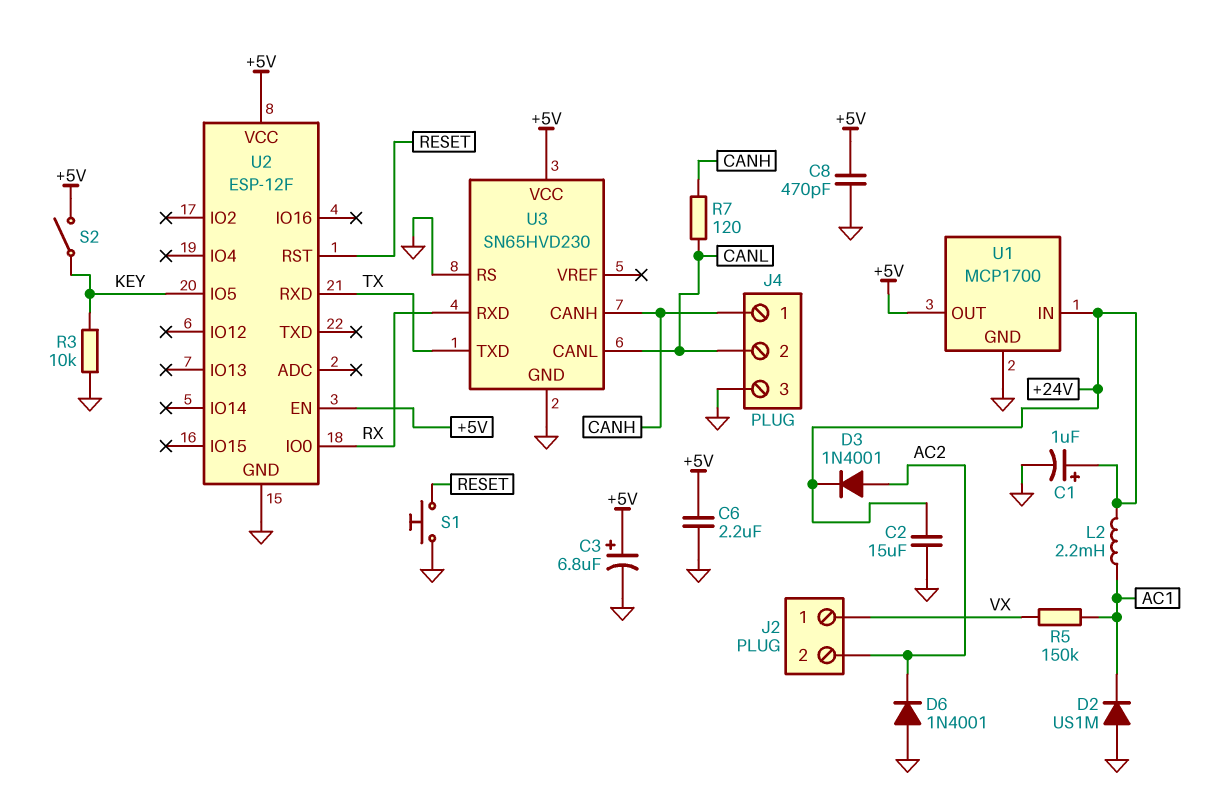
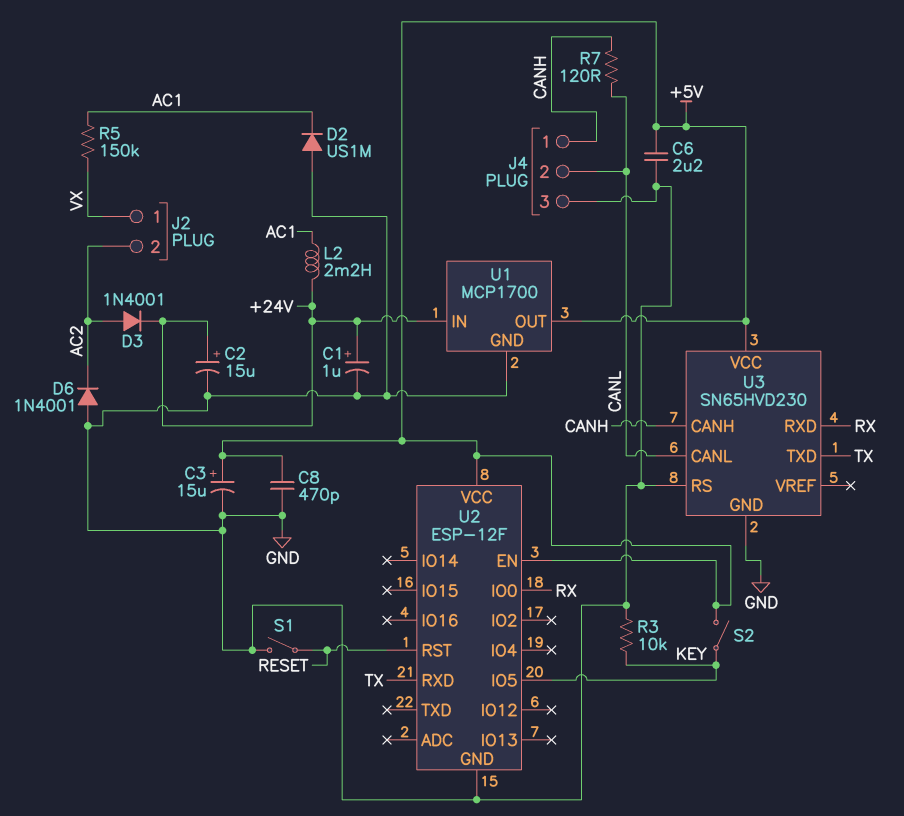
C2: 15uF (+24V, GND) -> 15uF (plus +24V, minus GND)
C3: 6.8uF (plus +5V, minus GND) -> 15uF (plus +5V, minus GND)
S1: button (GND, RESET) -> switch (GND, RESET)

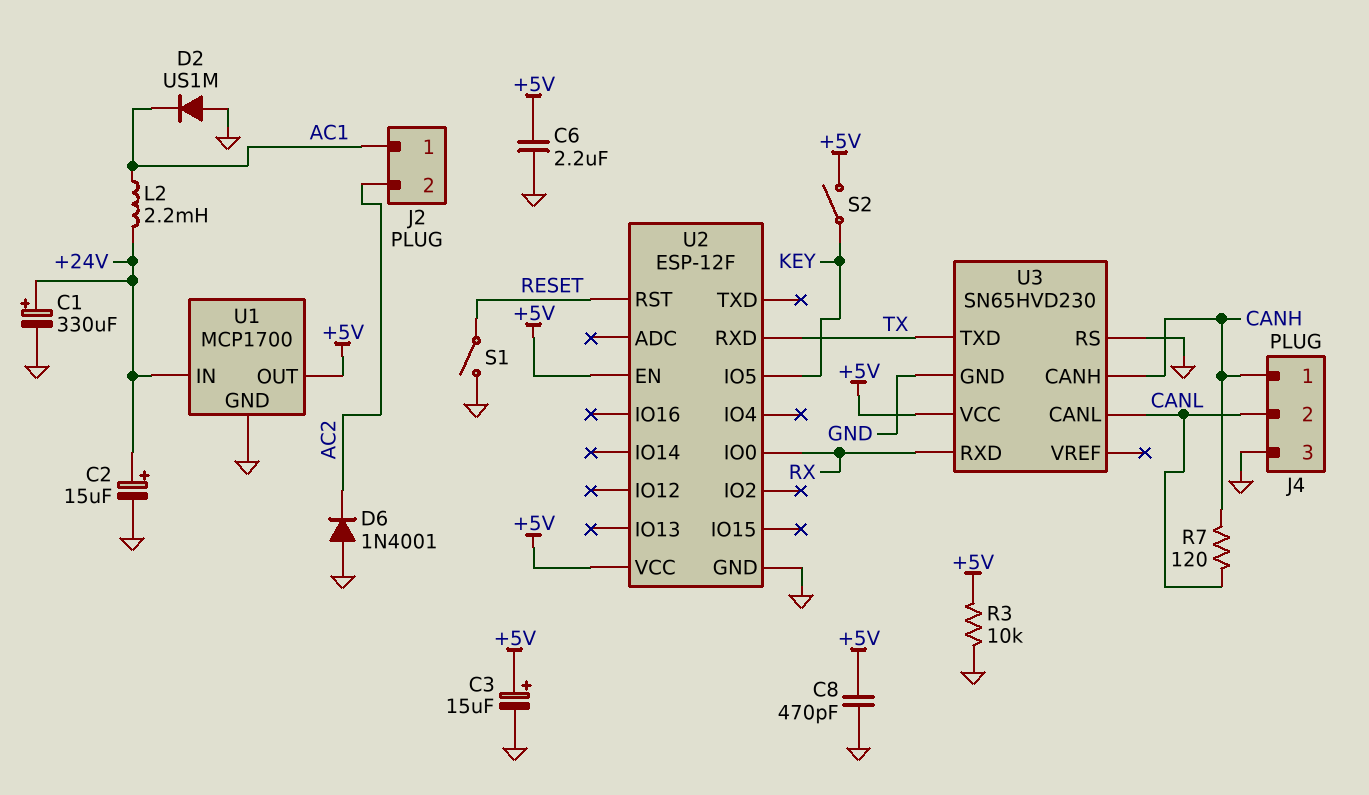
C1: 1uF (plus +24V, minus GND) -> 330uF (plus +24V, minus GND)
D3: diode 1N4001 (A AC2, K +24V) -> none
J2 pin 1: VX -> AC1
R3: 10k (GND, KEY) -> 10k (+5V, GND)
R5: 150k (AC1, VX) -> none

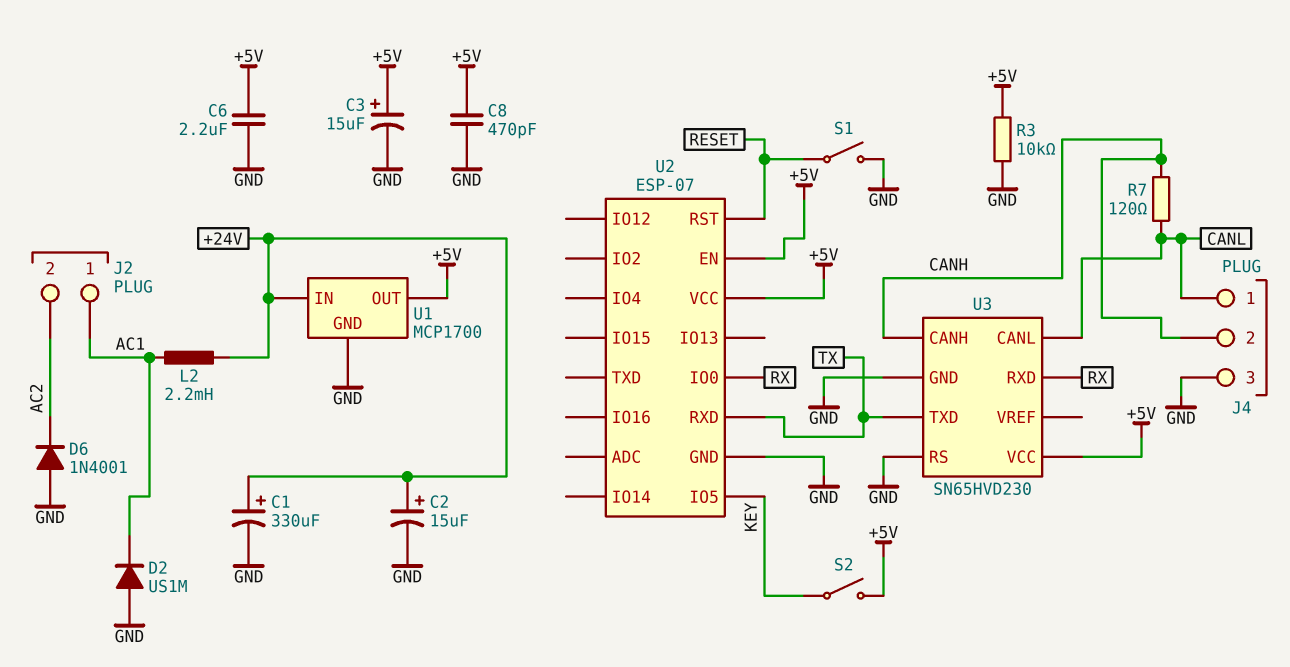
J4 pin 1: CANH -> CANL
J4 pin 2: CANL -> CANH
U2: ESP-12F -> ESP-07

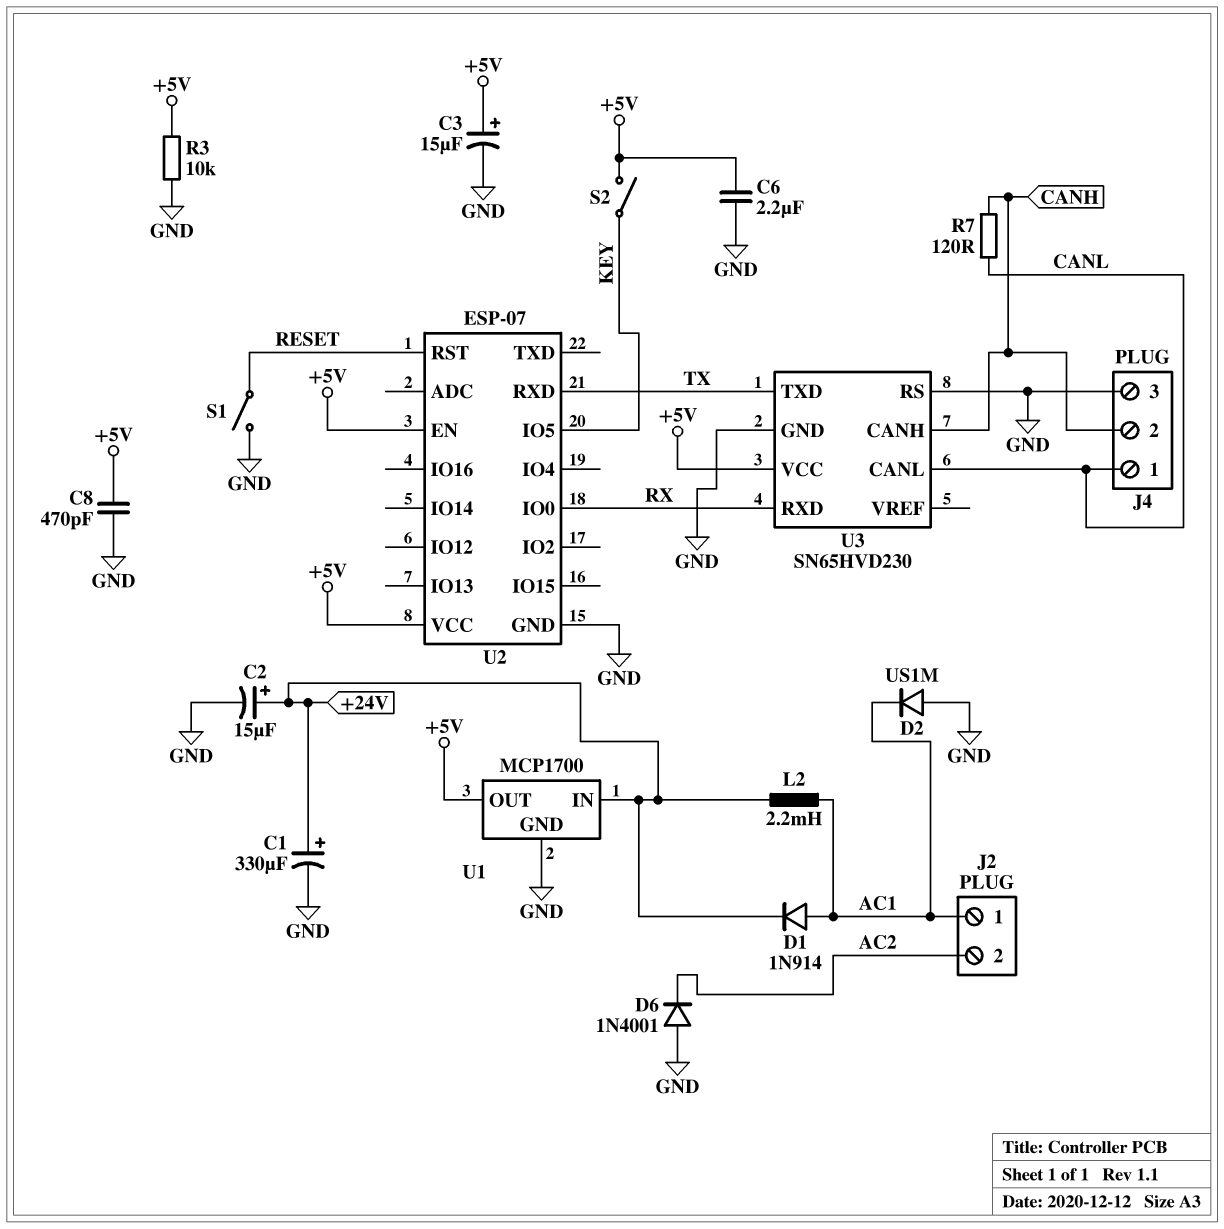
D1: none -> diode 1N914 (A AC1, K +24V)

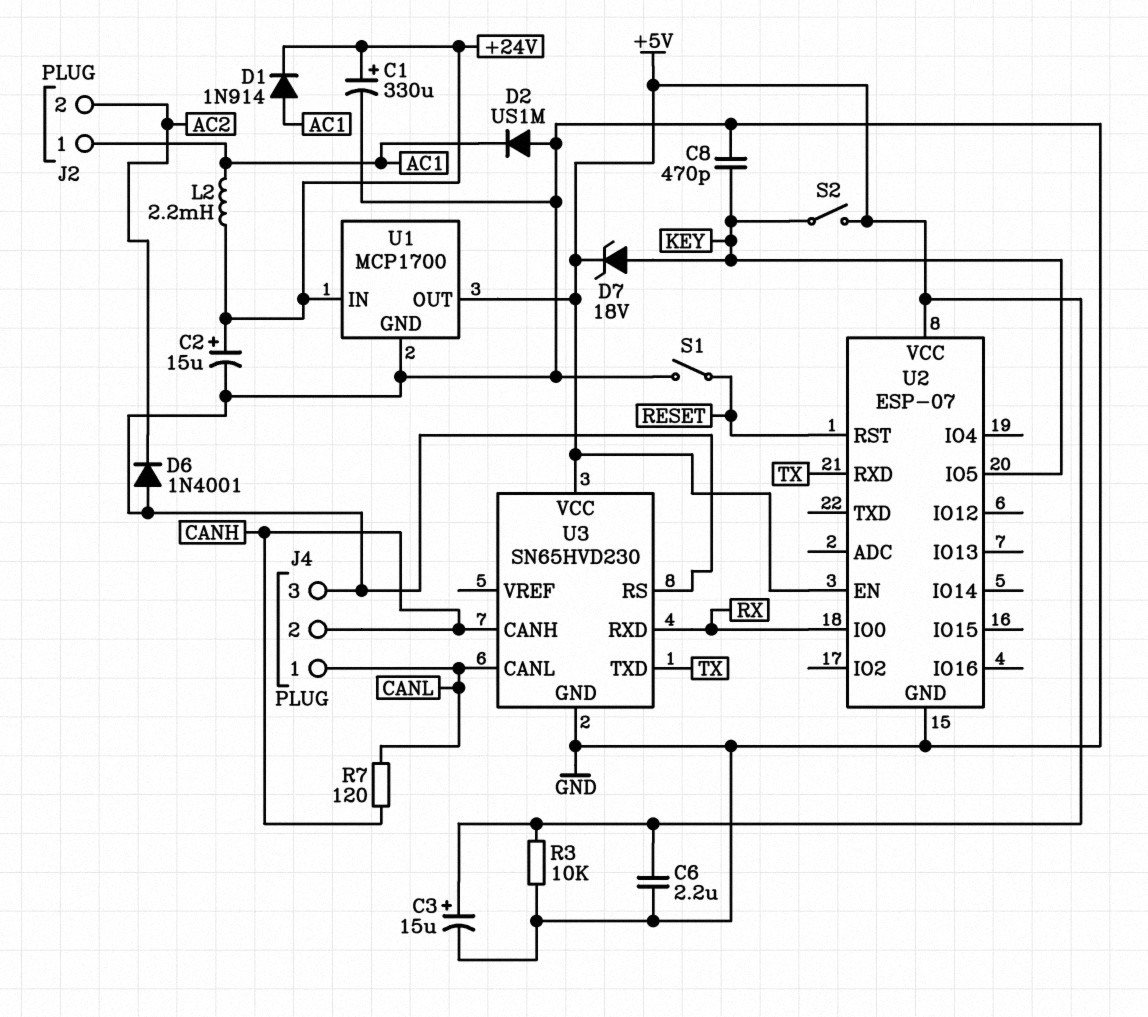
C8: 470pF (+5V, GND) -> 470pF (GND, KEY)
D7: none -> zener 18V (A KEY, K +5V)

